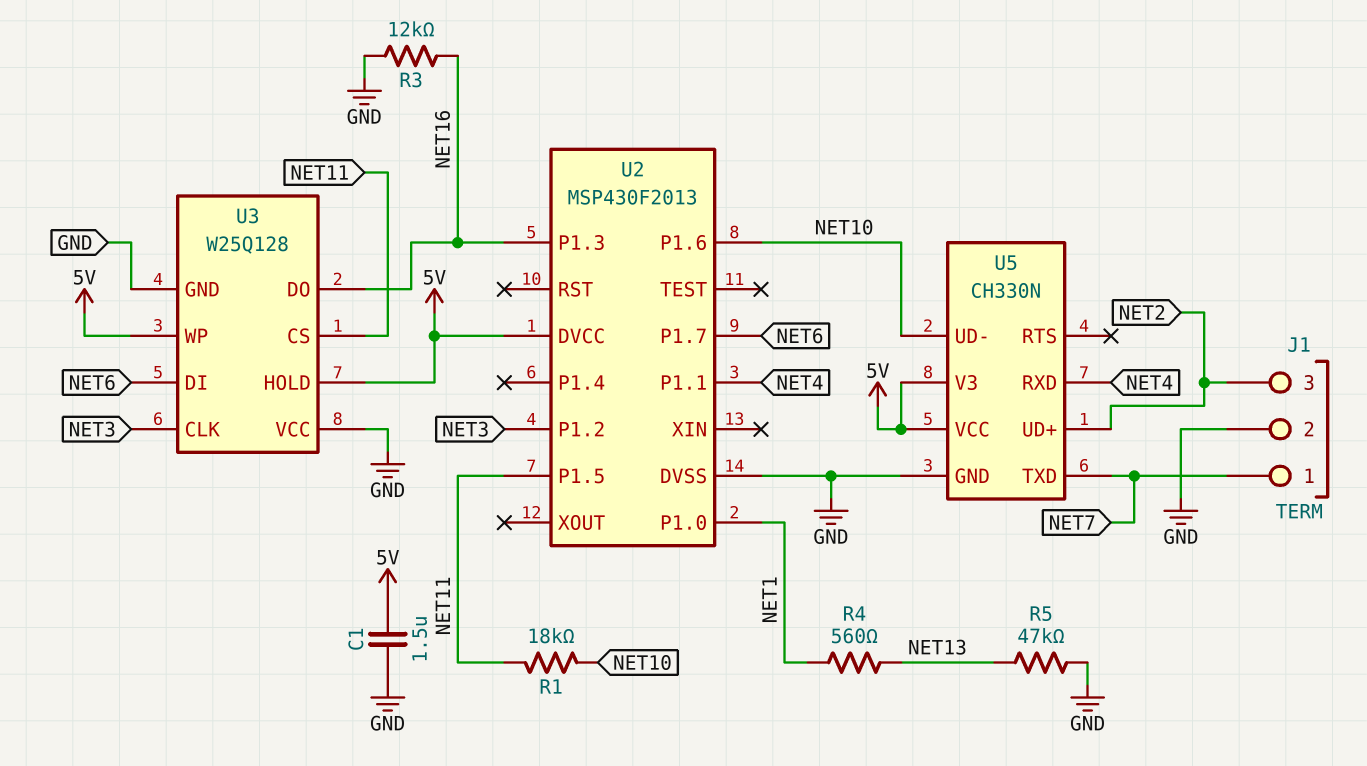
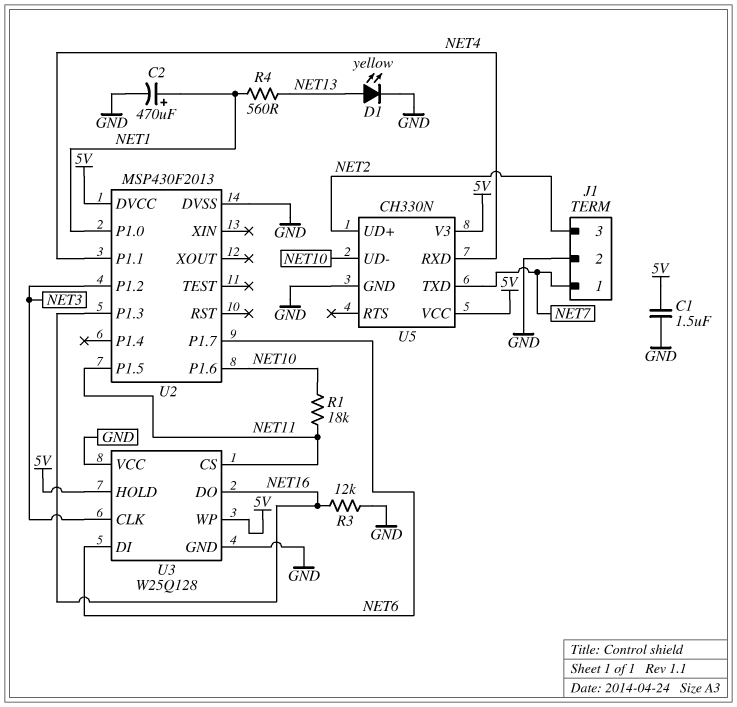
C2: none -> 470uF (plus NET1, minus GND)
D1: none -> LED yellow (A NET13, K GND)
R5: 47k (GND, NET13) -> none

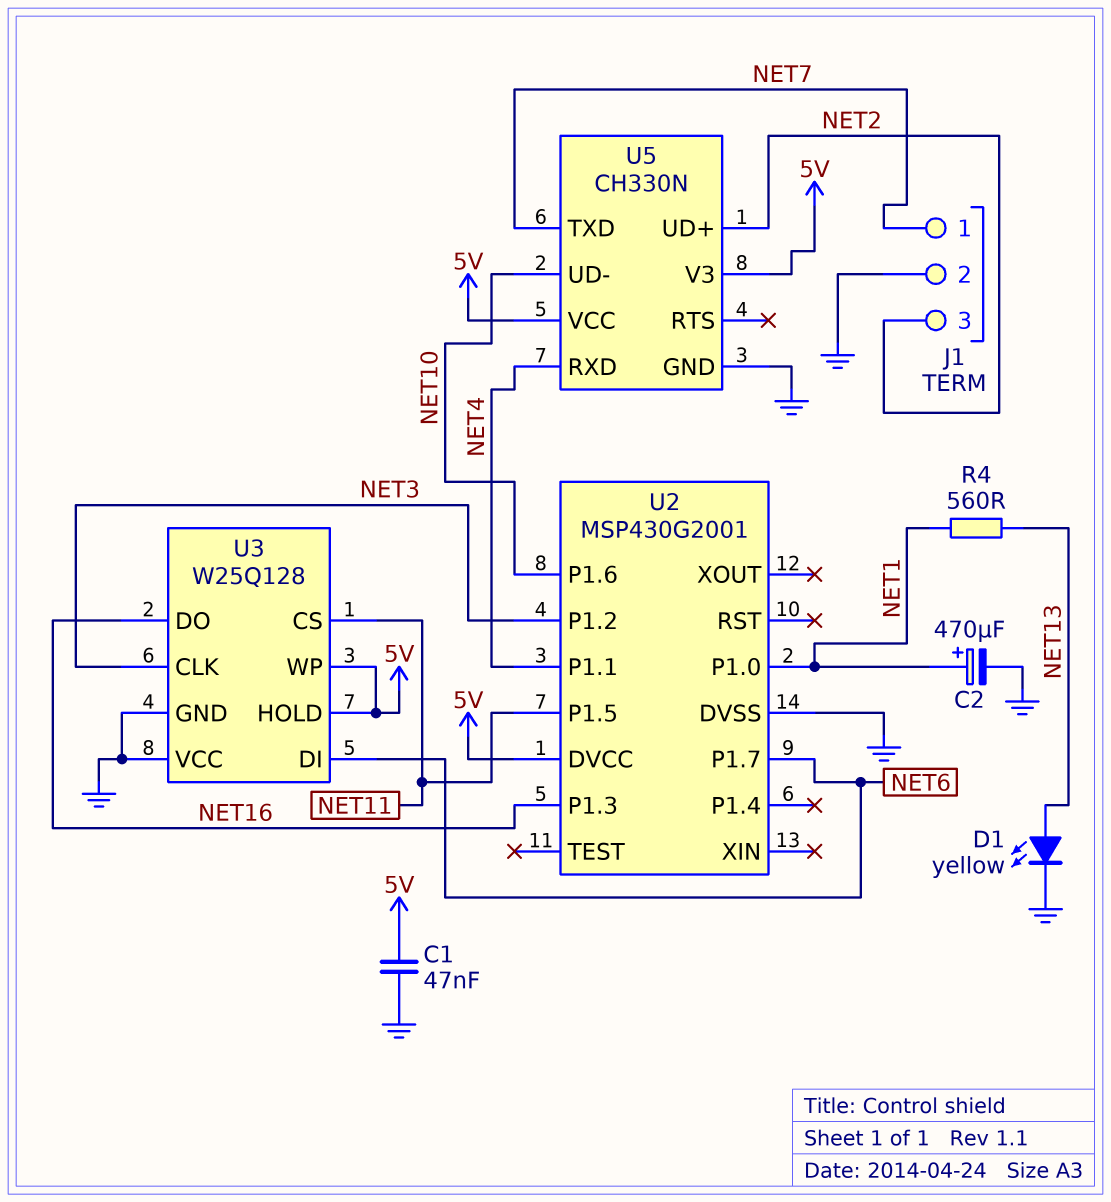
C1: 1.5uF (5V, GND) -> 47nF (5V, GND)
R1: 18k (NET10, NET11) -> none
R3: 12k (GND, NET16) -> none
U2: MSP430F2013 -> MSP430G2001

